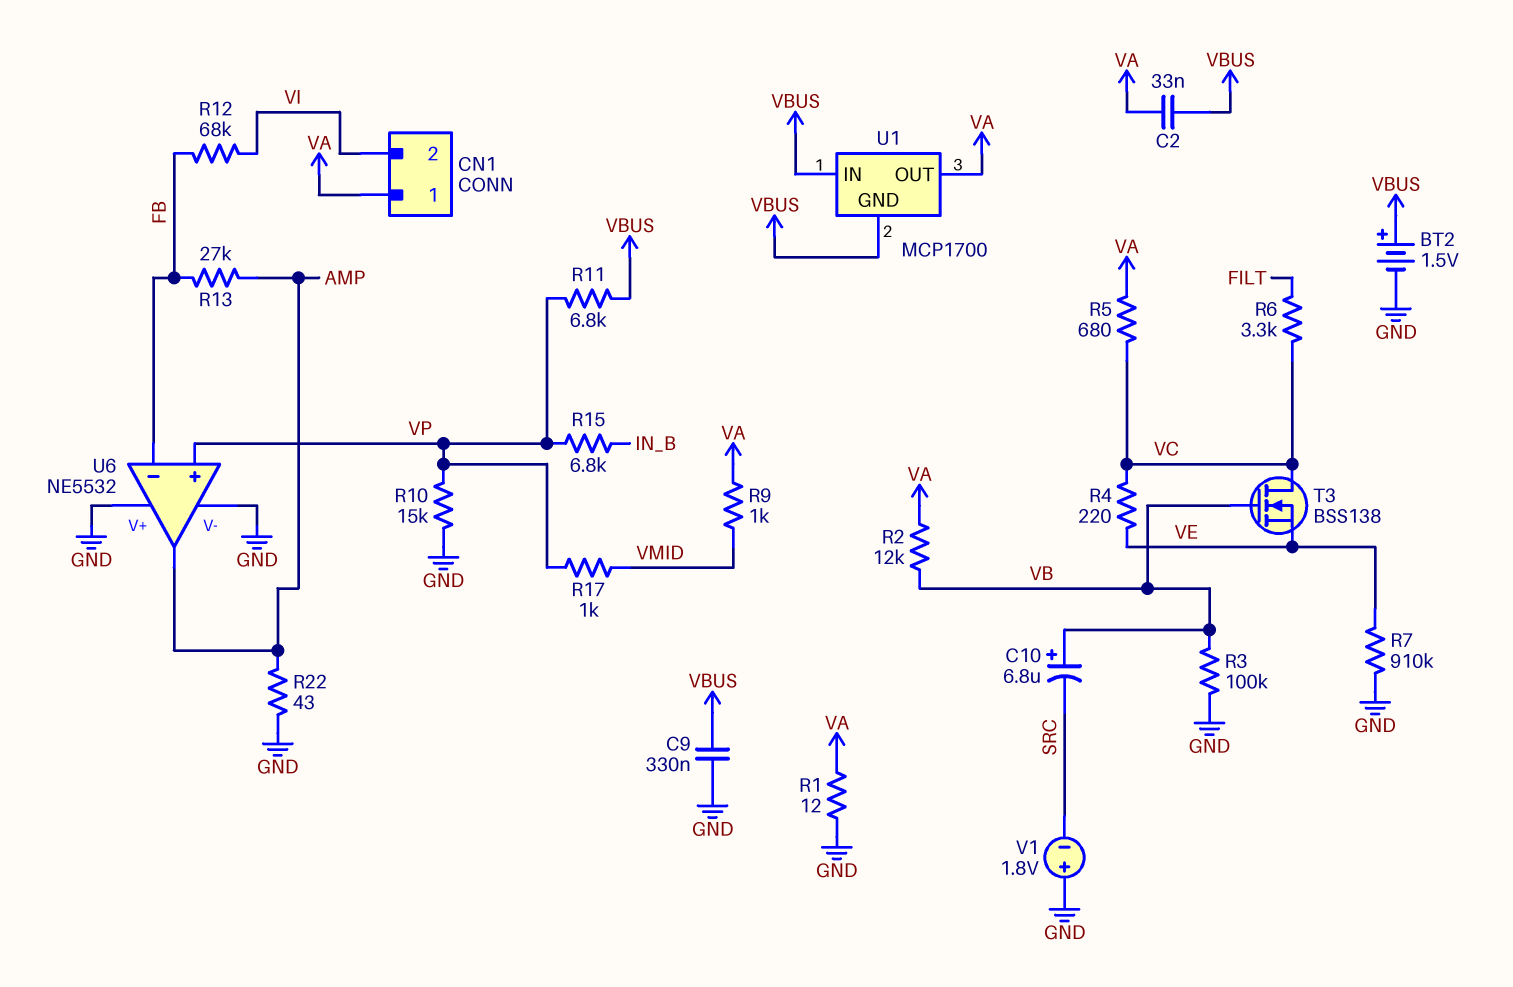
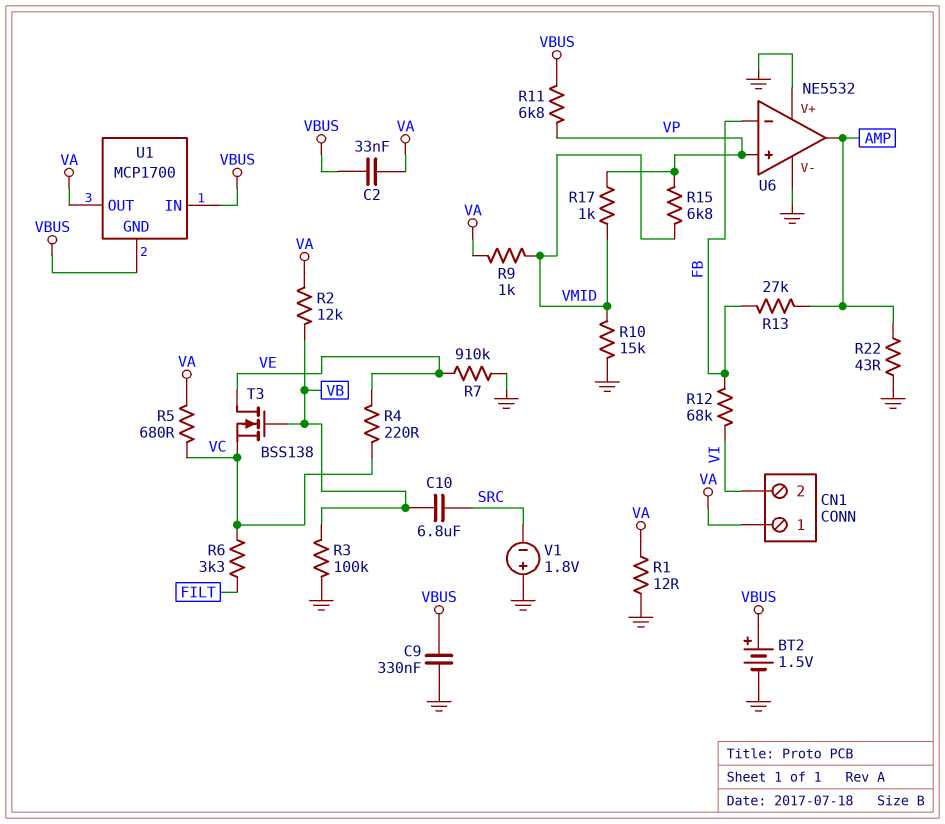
C10: 6.8uF (plus VB, minus SRC) -> 6.8uF (SRC, VB)
R10: 15k (GND, VP) -> 15k (GND, VMID)
R15: 6.8k (IN_B, VP) -> 6.8k (VMID, VP)
T3: NMOS BSS138 (G VB, D VC, S VE) -> NMOS BSS138 (G VB, D VE, S VC)

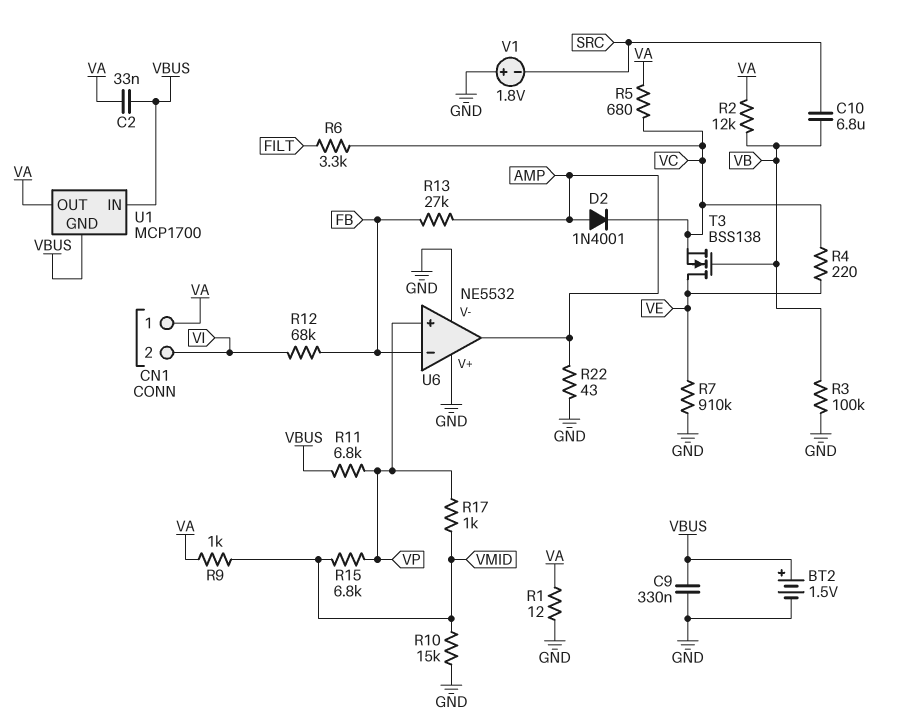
D2: none -> diode 1N4001 (A AMP, K VC)

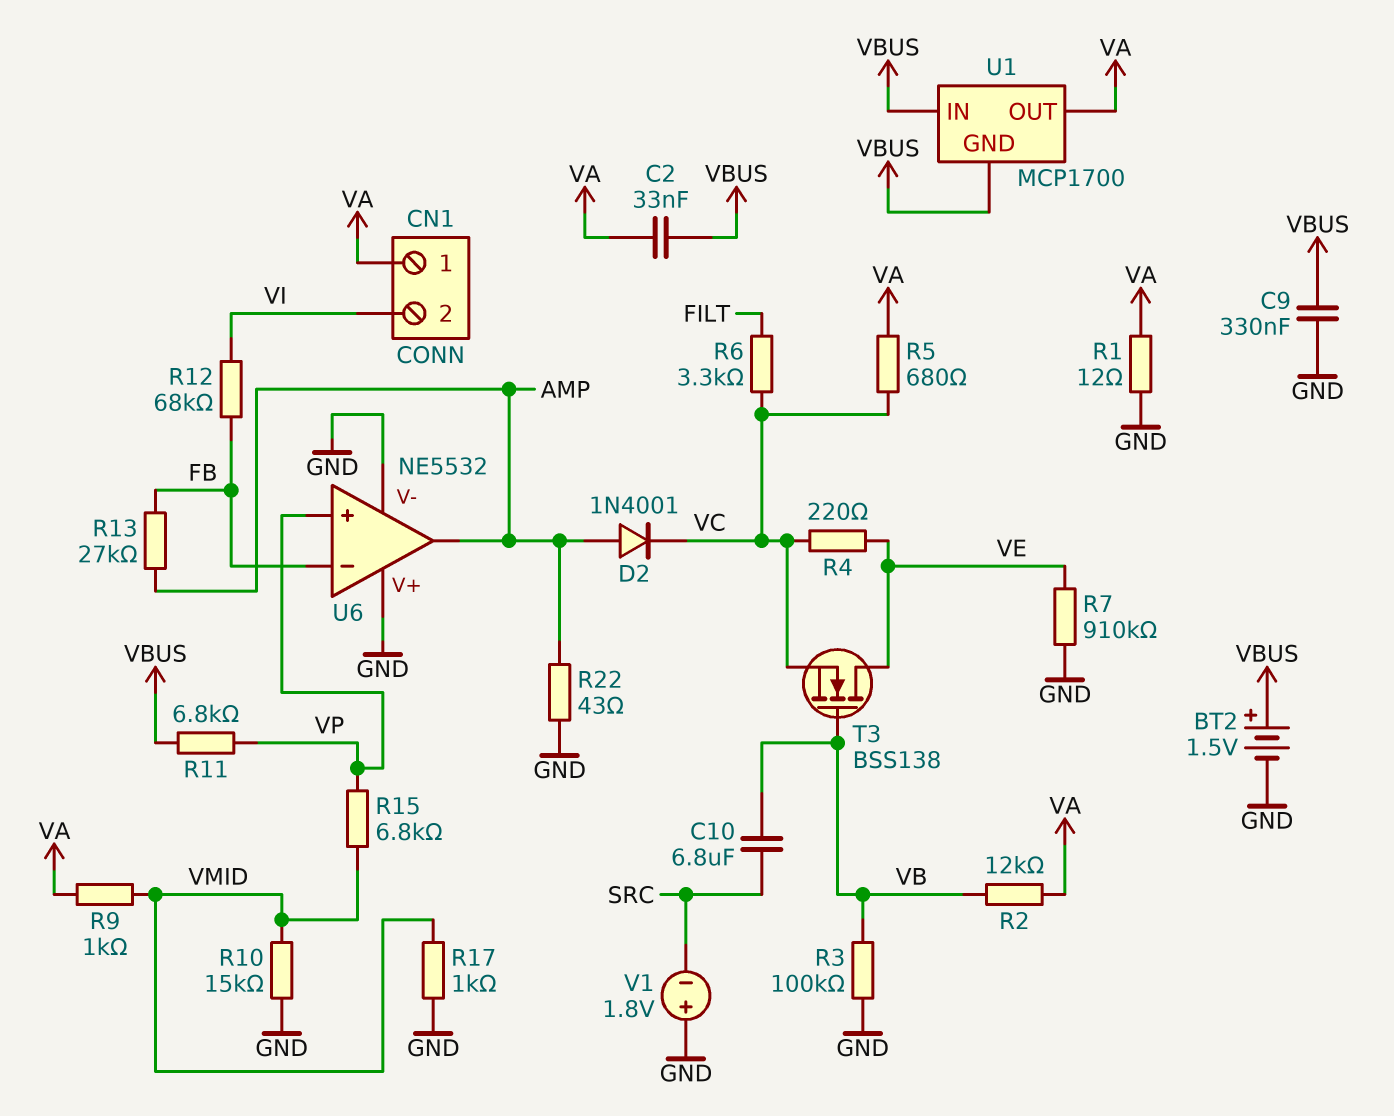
R17: 1k (VMID, VP) -> 1k (GND, VMID)

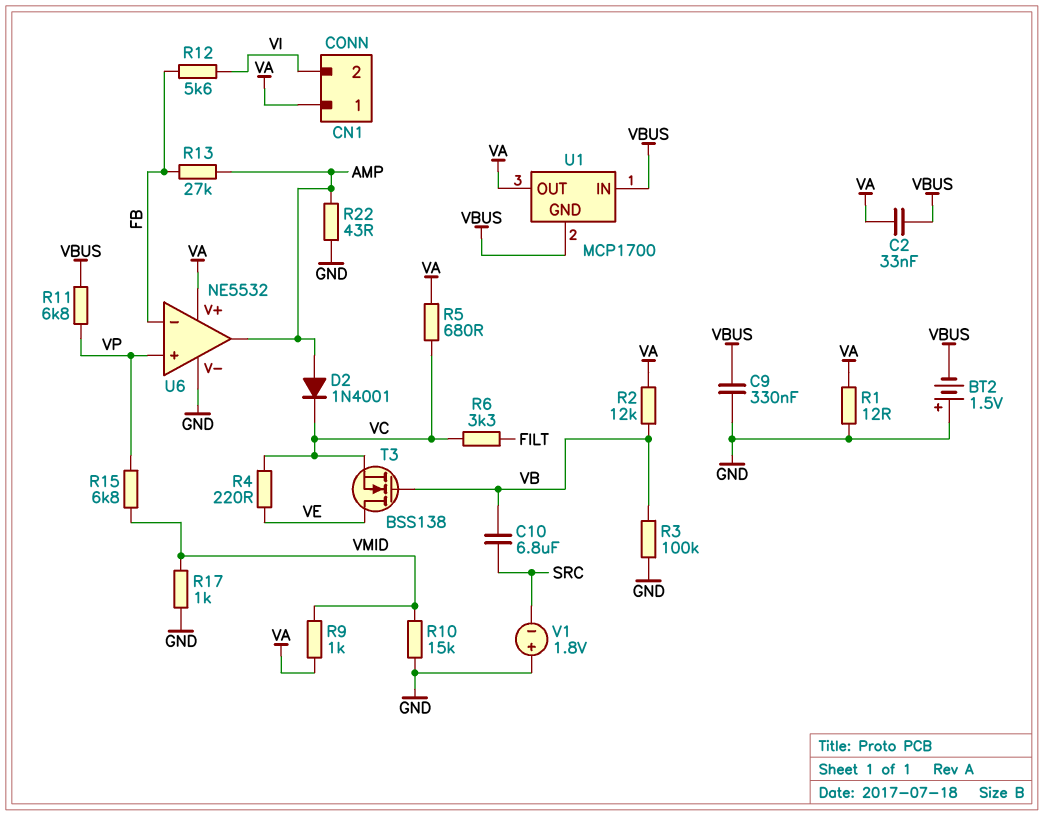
BT2: 1.5V (plus VBUS, minus GND) -> 1.5V (plus GND, minus VBUS)
R7: 910k (GND, VE) -> none
R12: 68k (FB, VI) -> 5.6k (FB, VI)
U6 pin V+: GND -> VA

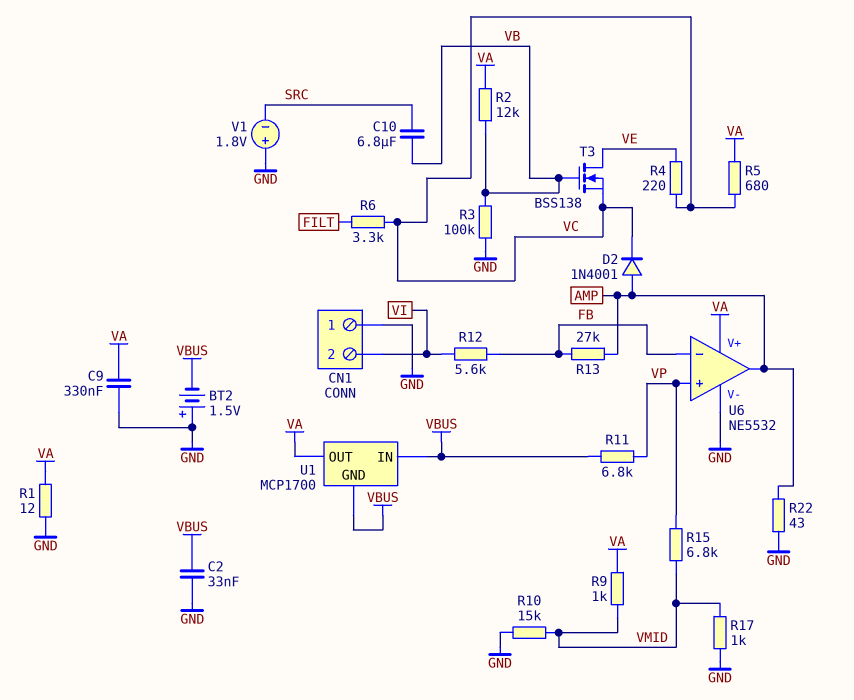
C2: 33nF (VA, VBUS) -> 33nF (GND, VBUS)
C9: 330nF (GND, VBUS) -> 330nF (GND, VA)
CN1 pin 1: VA -> GND

